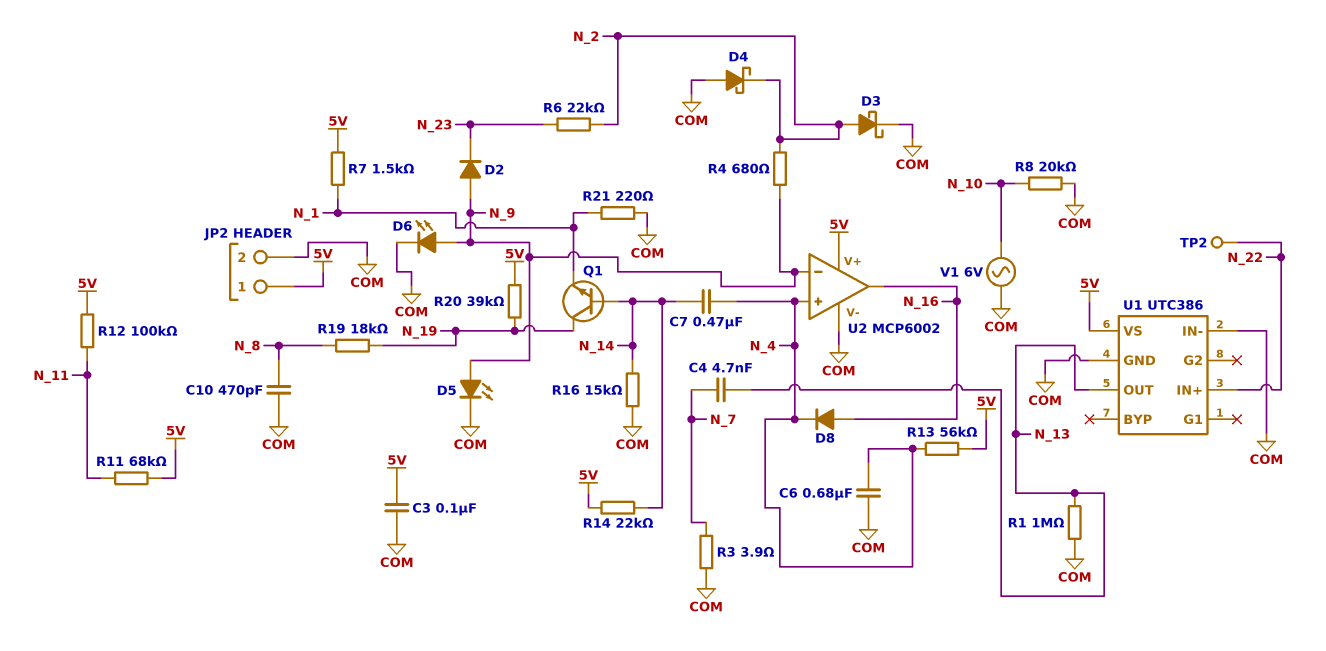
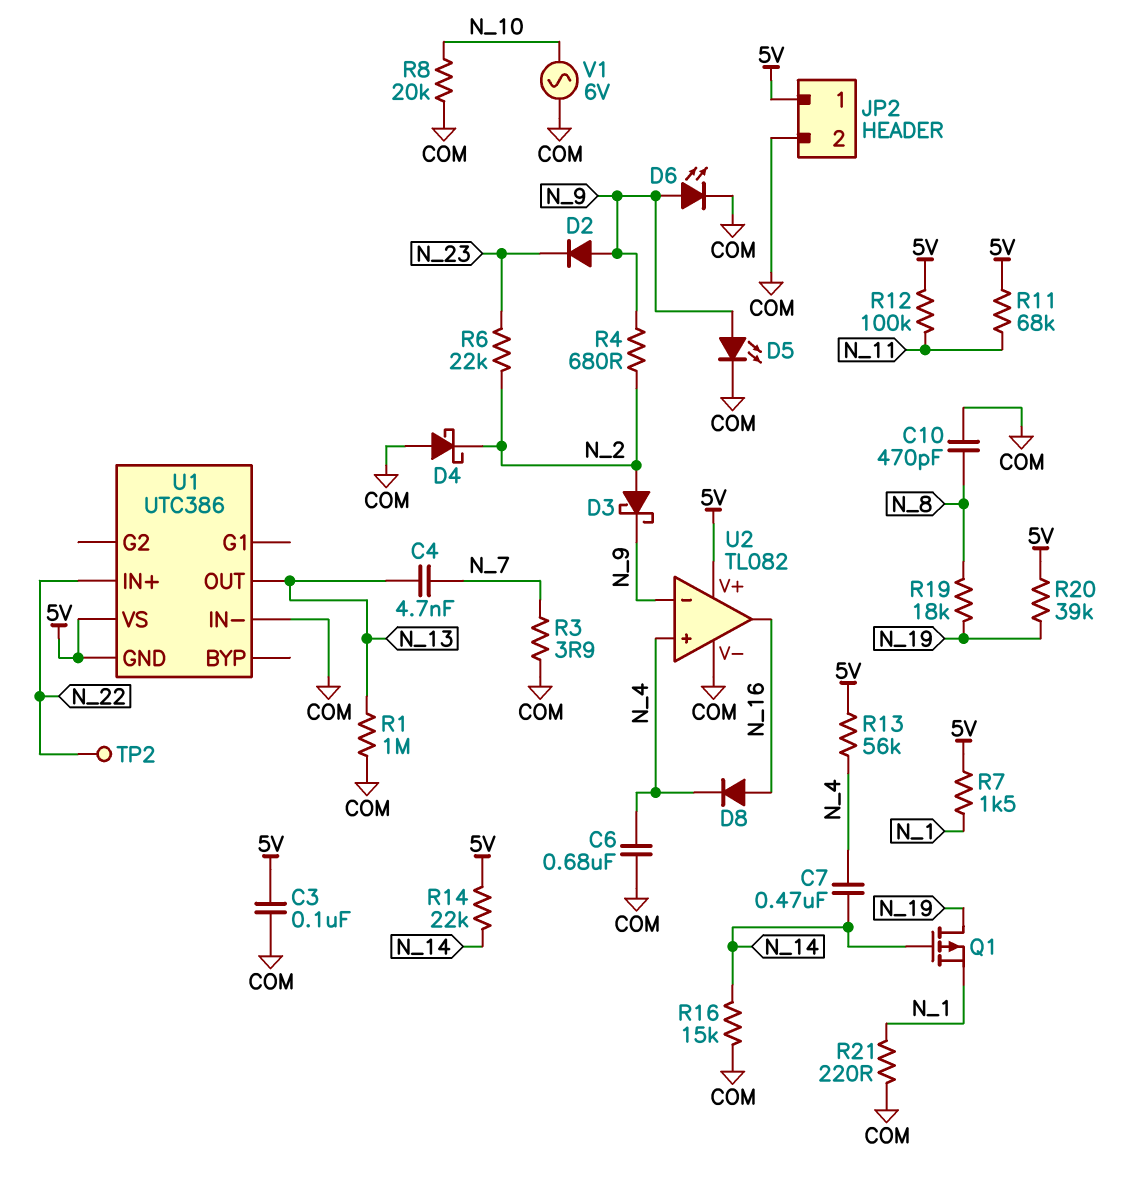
D3: schottky (A N_2, K COM) -> schottky (A N_2, K N_9)
Q1: NPN (B N_14, C N_19, E N_1) -> PMOS (G N_14, D N_19, S N_1)
U1 pin GND: COM -> 5V
U2: MCP6002 -> TL082

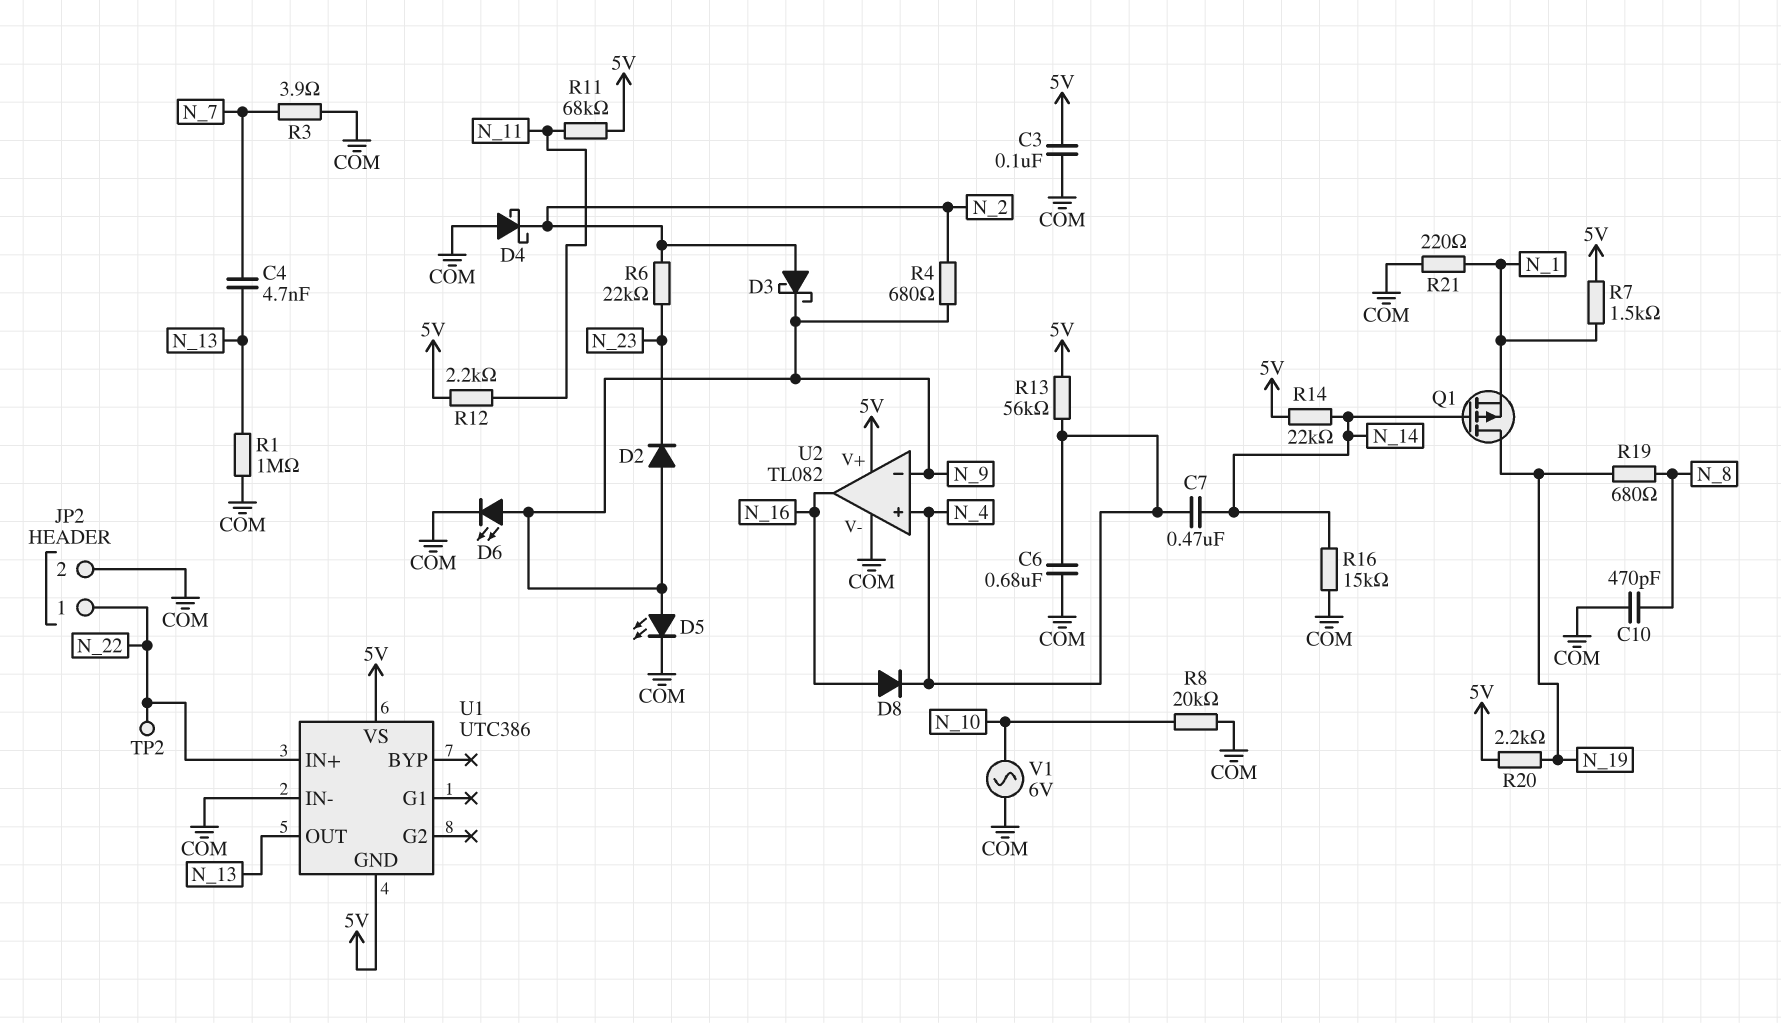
JP2 pin 1: 5V -> N_22
R12: 100k (5V, N_11) -> 2.2k (5V, N_11)
R19: 18k (N_8, N_19) -> 680 (N_8, N_19)
R20: 39k (5V, N_19) -> 2.2k (5V, N_19)

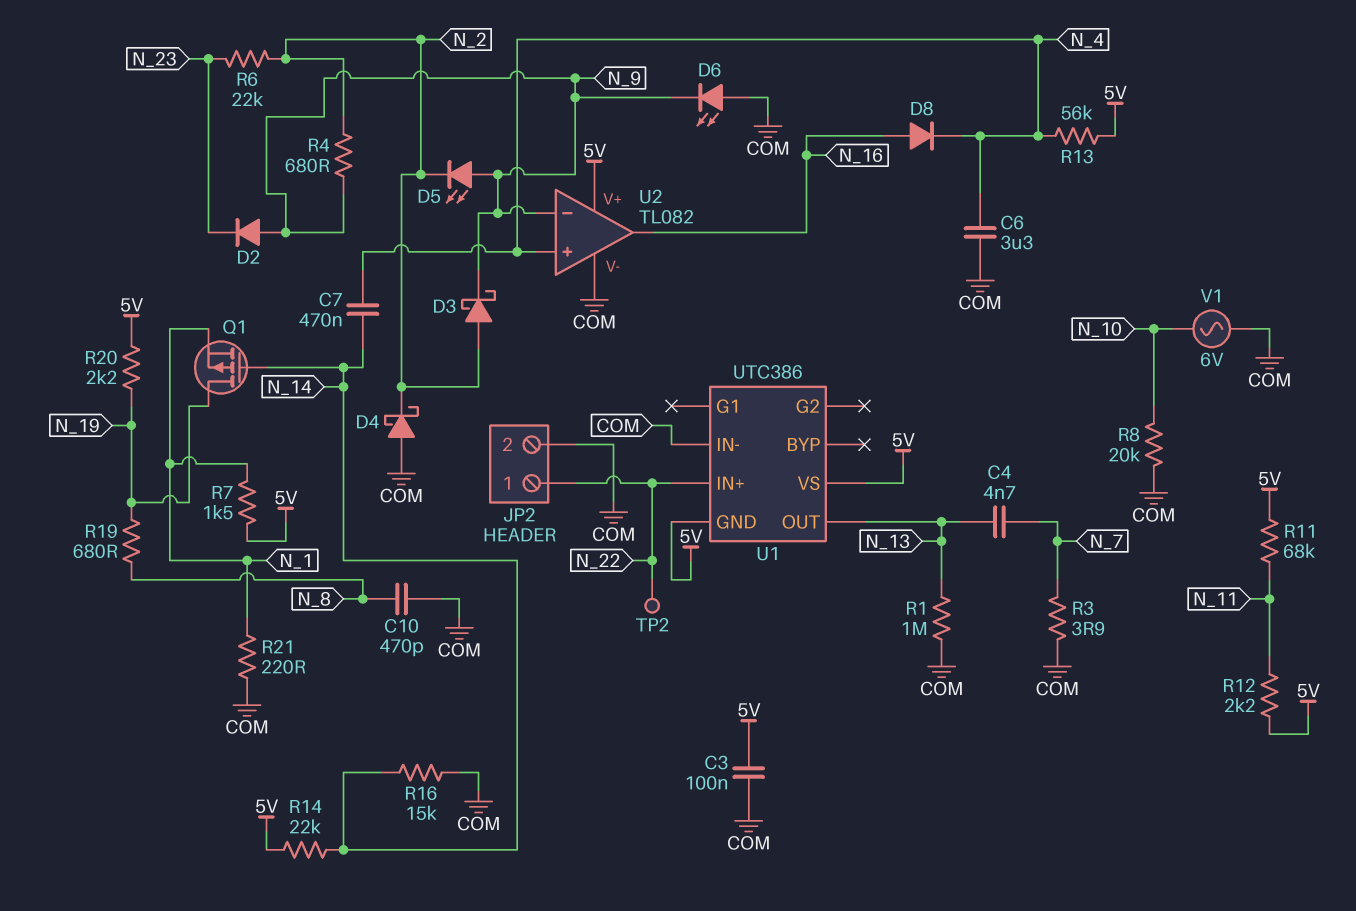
C6: 680nF (COM, N_4) -> 3.3uF (COM, N_4)
D5: LED (A N_9, K COM) -> LED (A N_9, K N_2)
D6: LED (A N_9, K COM) -> LED (A COM, K N_9)

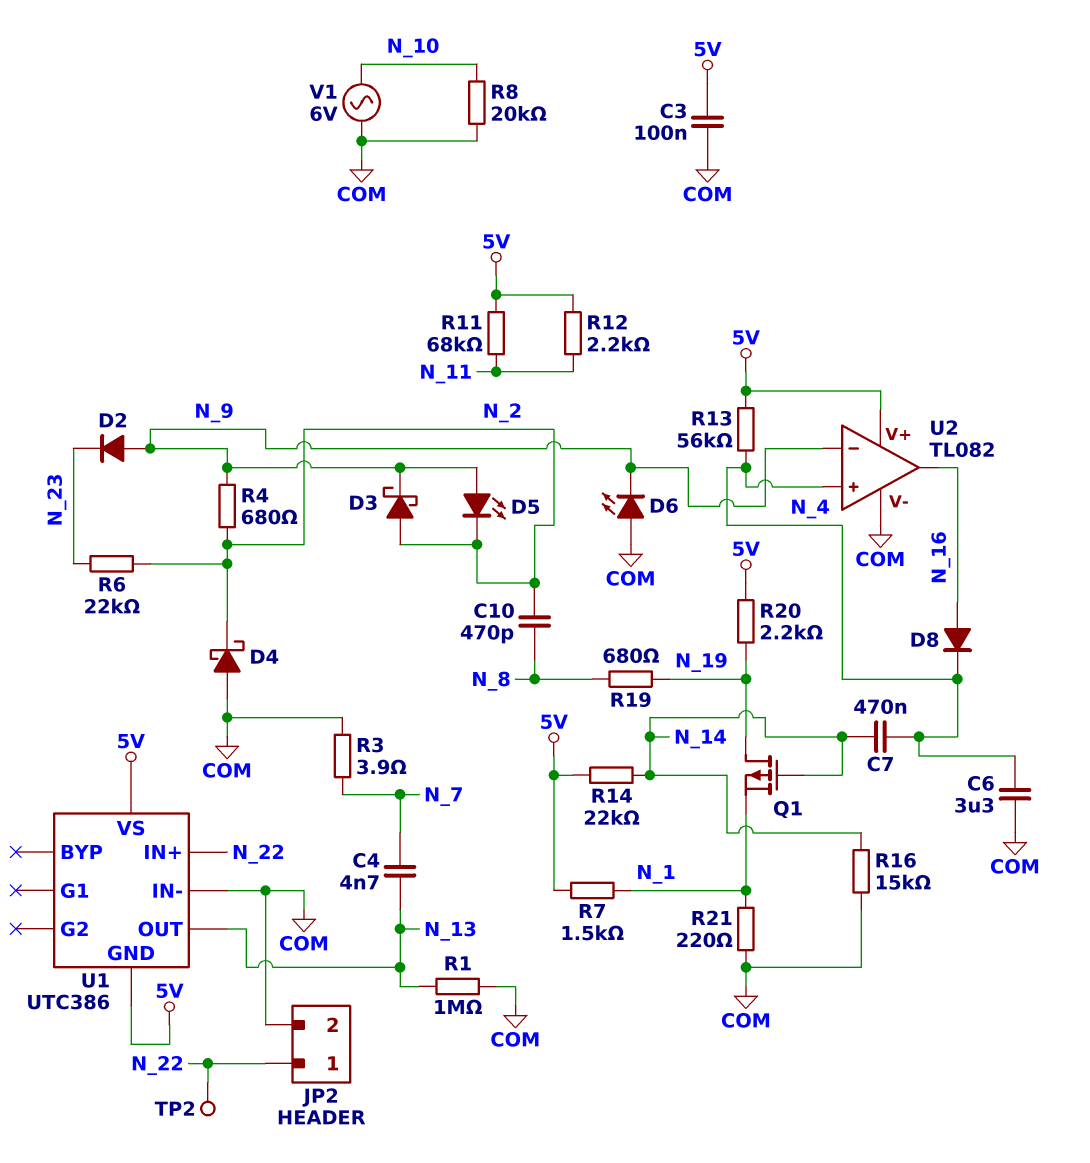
C10: 470pF (COM, N_8) -> 470pF (N_2, N_8)

